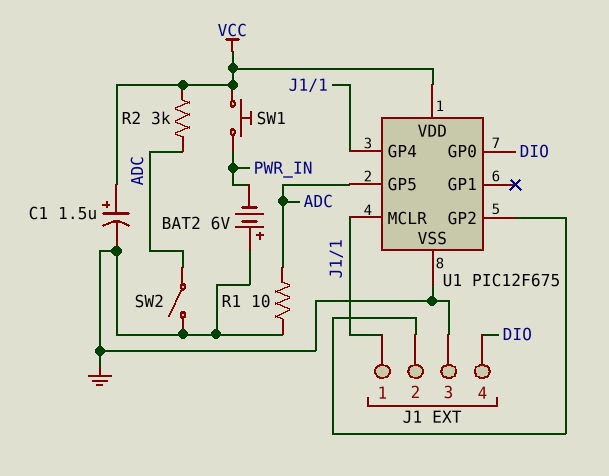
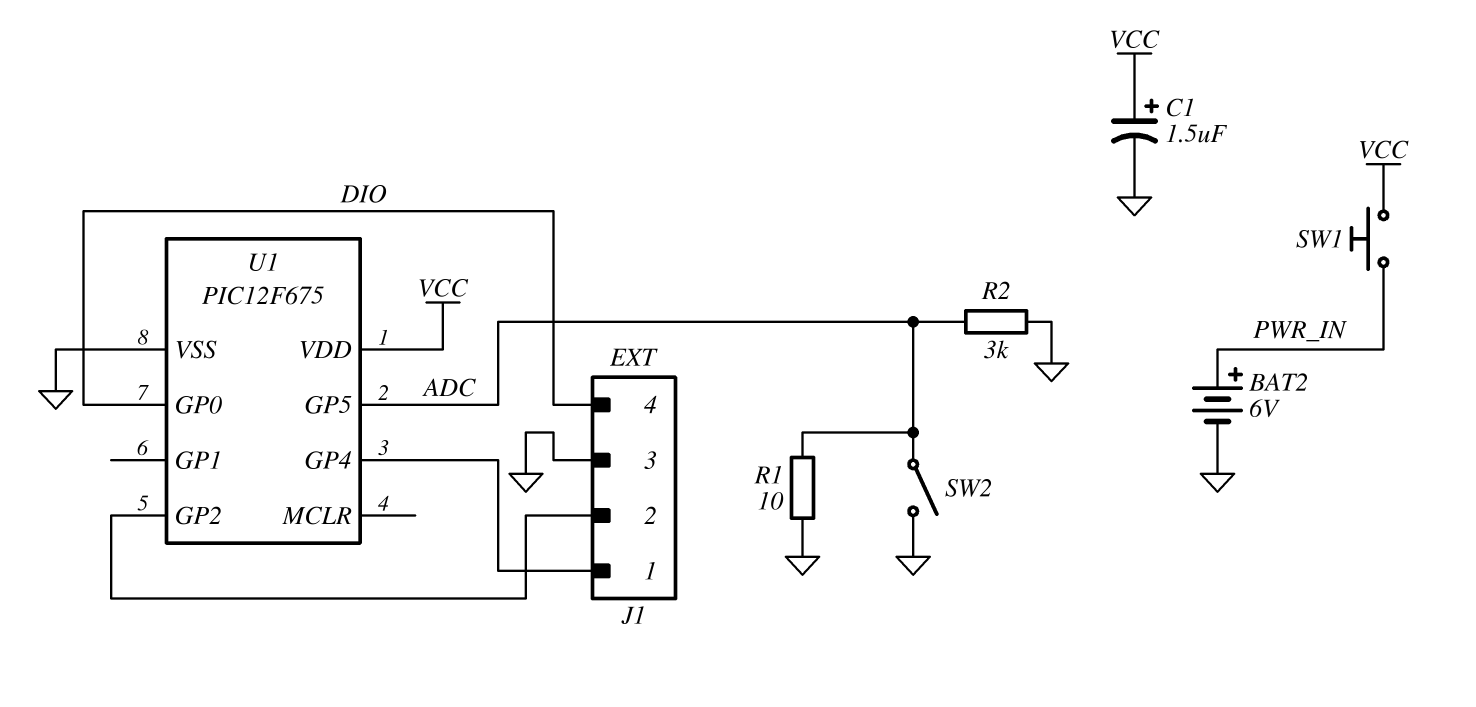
BAT2: 6V (plus GND, minus PWR_IN) -> 6V (plus PWR_IN, minus GND)
R2: 3k (ADC, VCC) -> 3k (ADC, GND)
U1 pin MCLR: J1/1 -> none

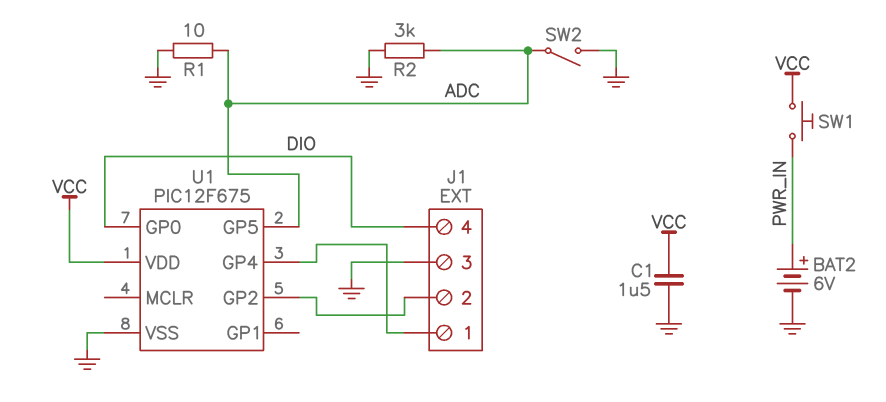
C1: 1.5uF (plus VCC, minus GND) -> 1.5uF (GND, VCC)

